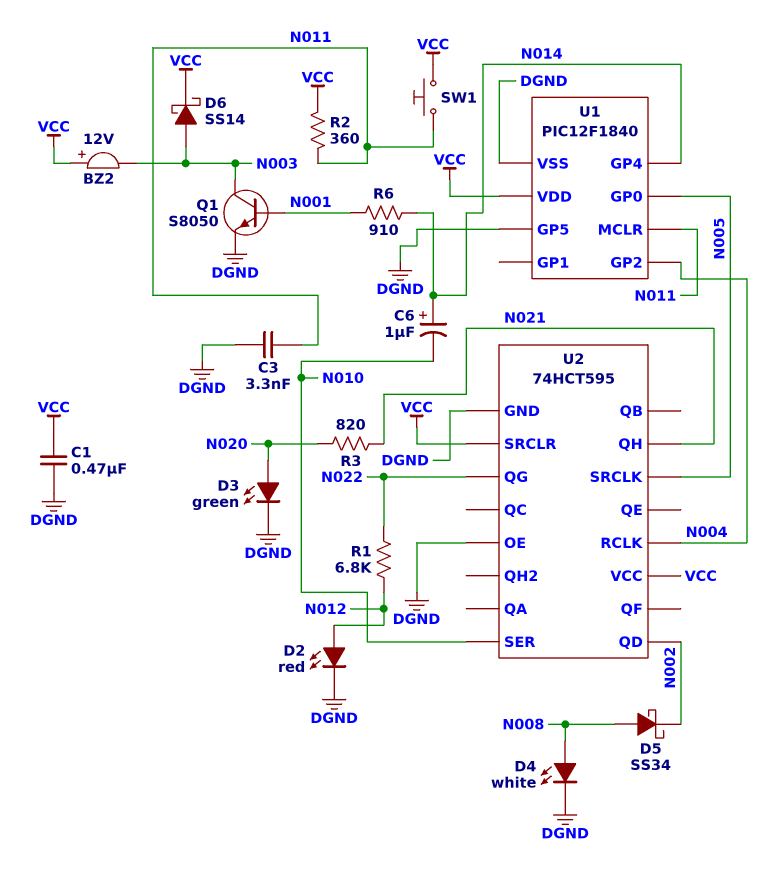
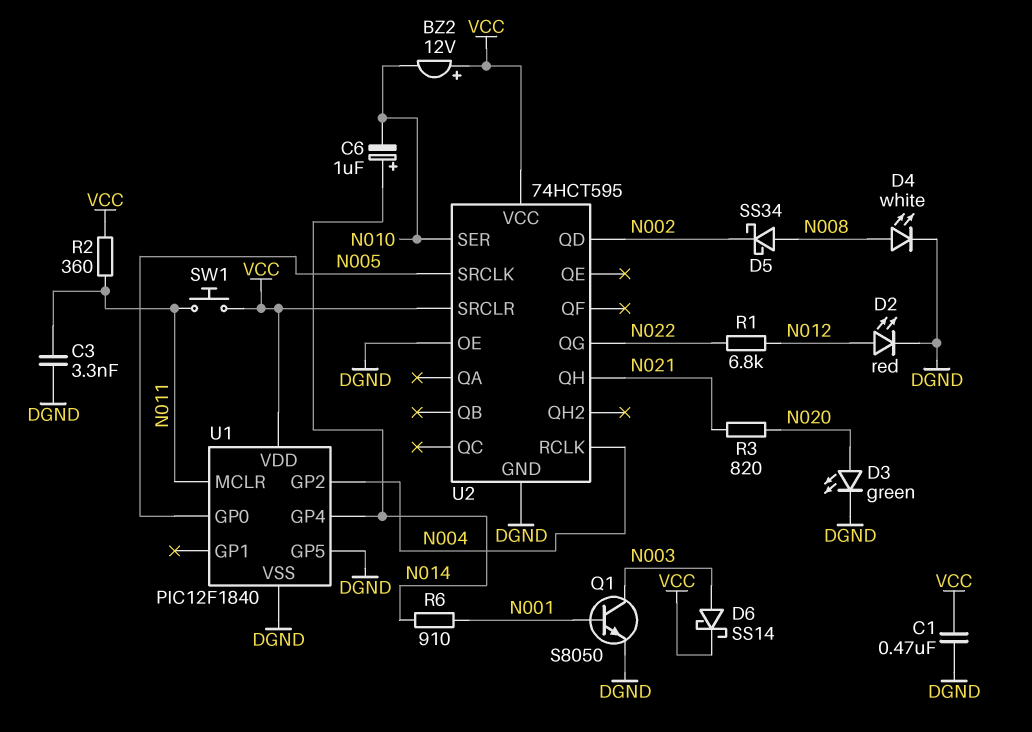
BZ2: buzzer 12V (plus VCC, minus N003) -> buzzer 12V (plus VCC, minus N010)

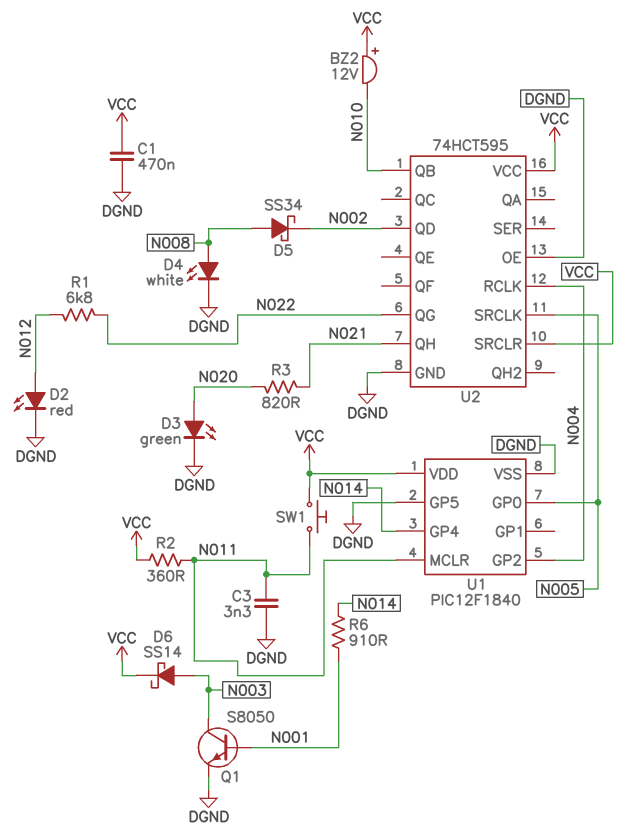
C6: 1uF (plus N014, minus N010) -> none
U2 pin QB: none -> N010
U2 pin SER: N010 -> none

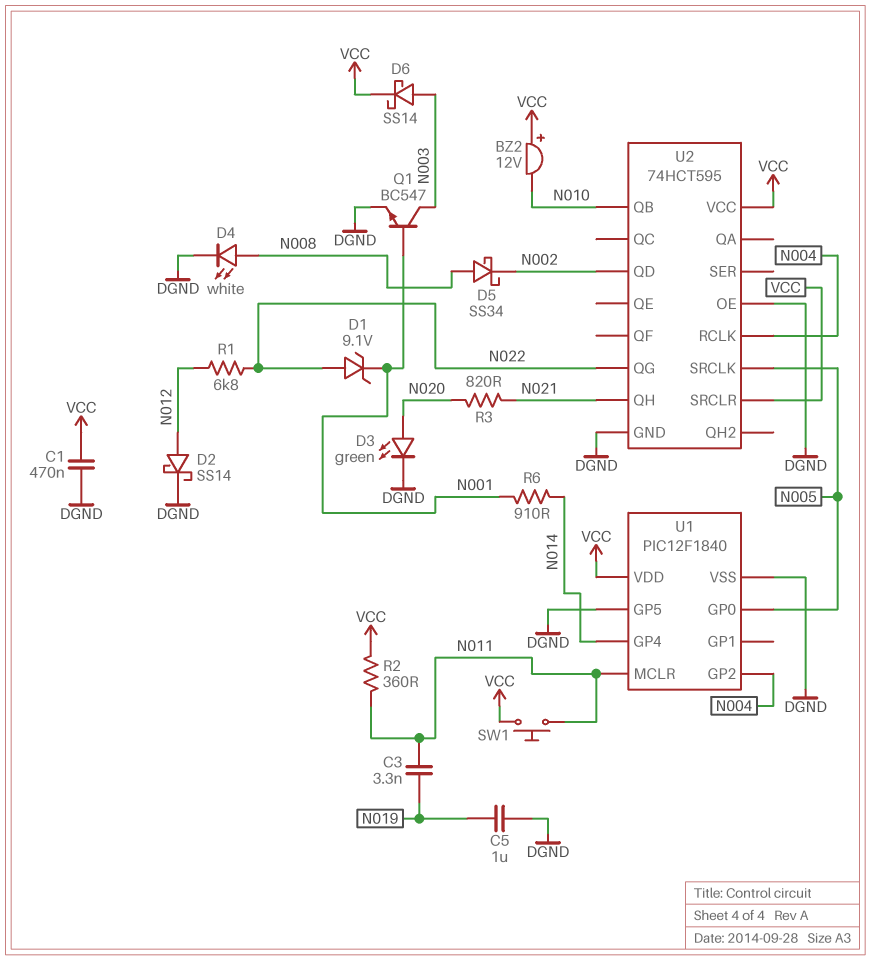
C3: 3.3nF (DGND, N011) -> 3.3nF (N011, N019)
C5: none -> 1uF (DGND, N019)
D1: none -> zener 9.1V (A N022, K N001)
D2: LED red (A N012, K DGND) -> schottky SS14 (A N012, K DGND)
Q1: NPN S8050 (B N001, C N003, E DGND) -> NPN BC547 (B N001, C N003, E DGND)

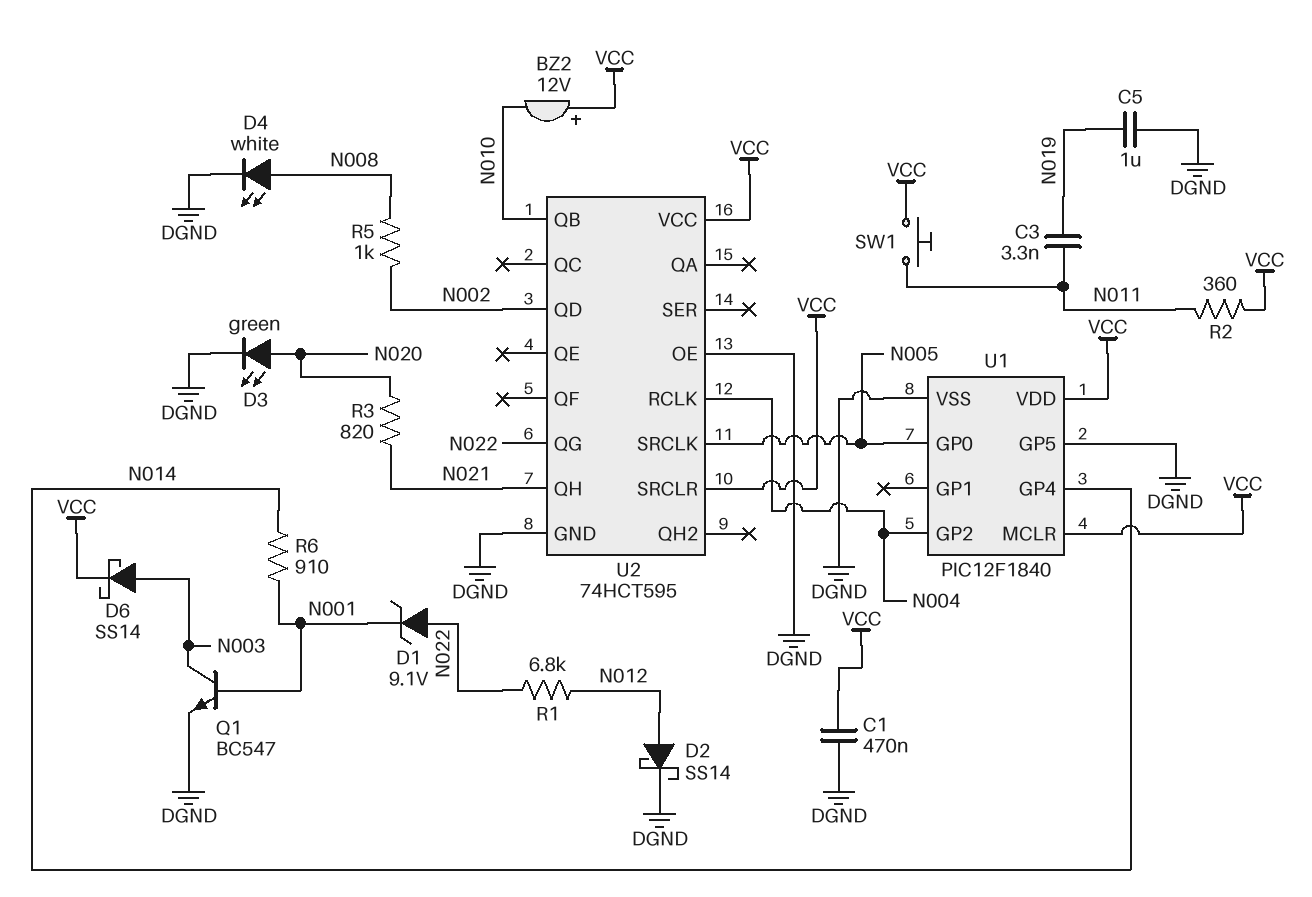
D5: schottky SS34 (A N008, K N002) -> none
R5: none -> 1k (N002, N008)
U1 pin MCLR: N011 -> VCC

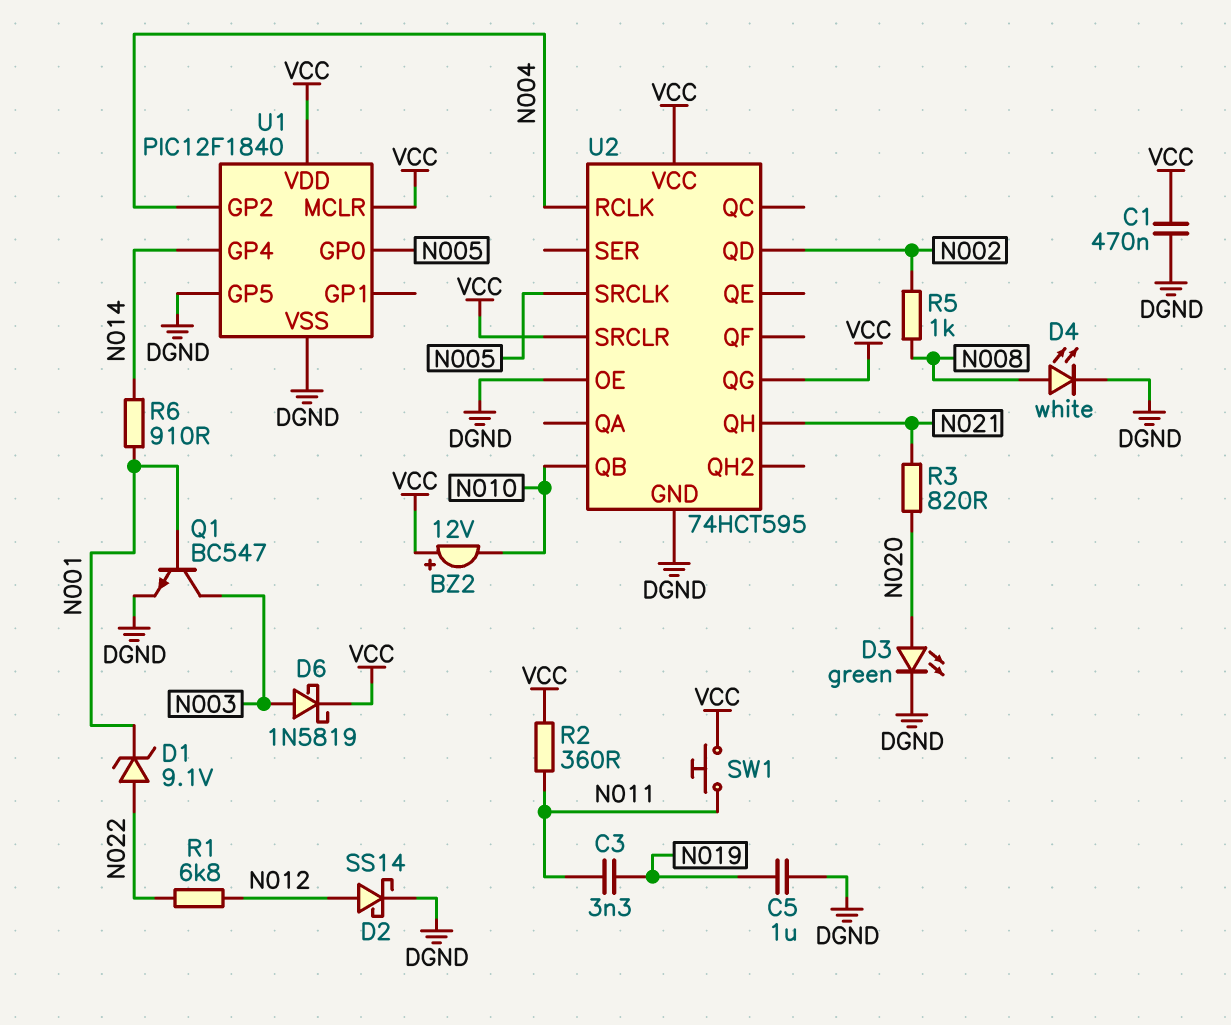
D6: schottky SS14 (A N003, K VCC) -> schottky 1N5819 (A N003, K VCC)
U2 pin QG: N022 -> VCC

